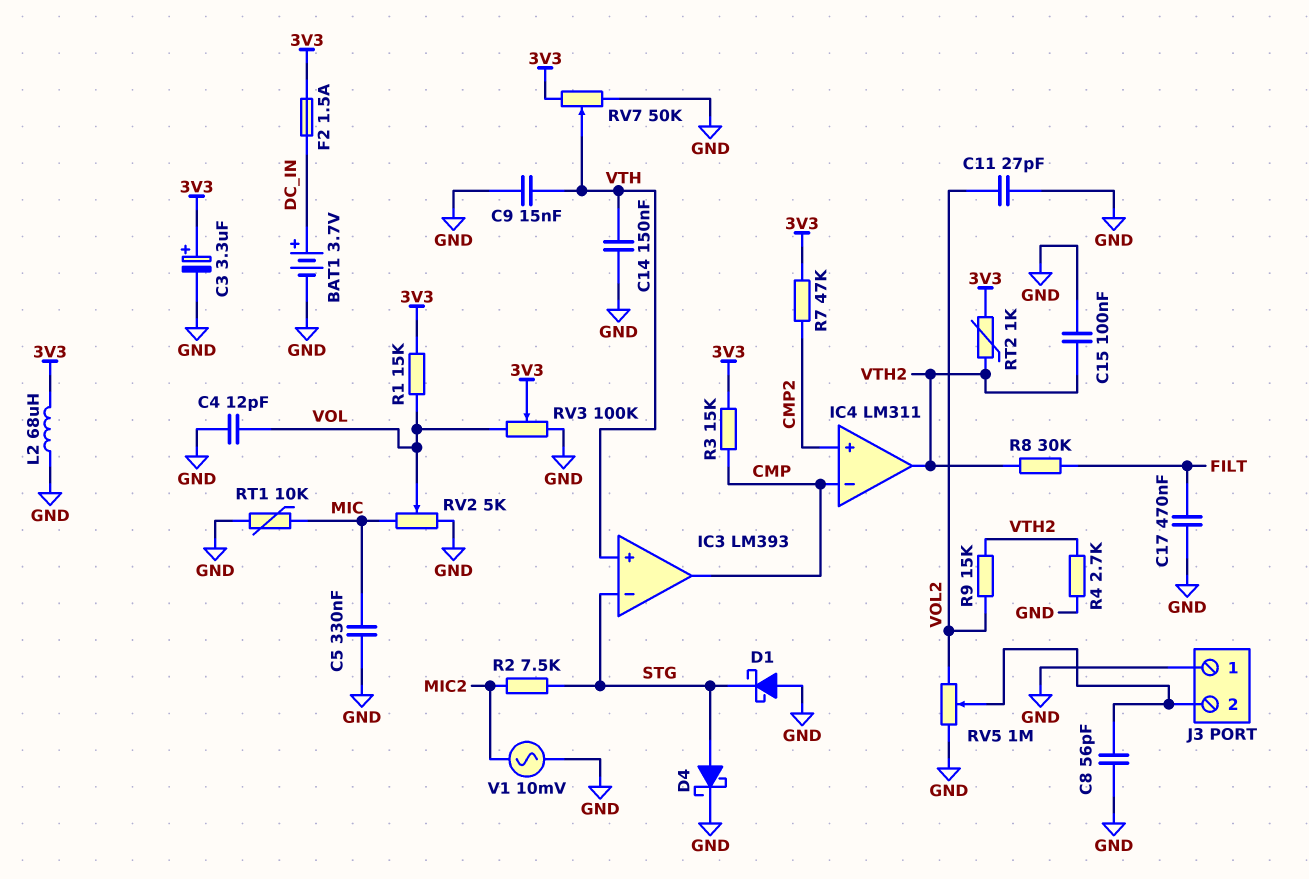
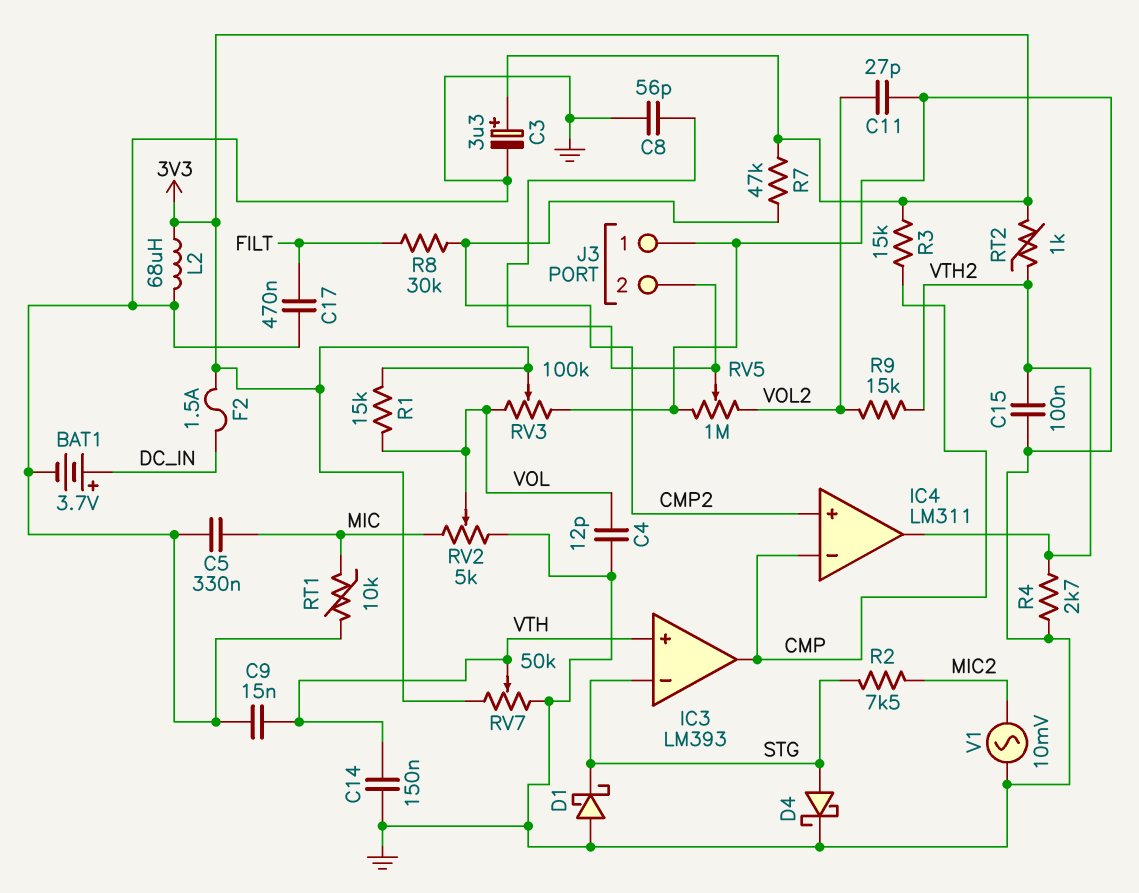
R8: 30k (FILT, VTH2) -> 30k (CMP2, FILT)

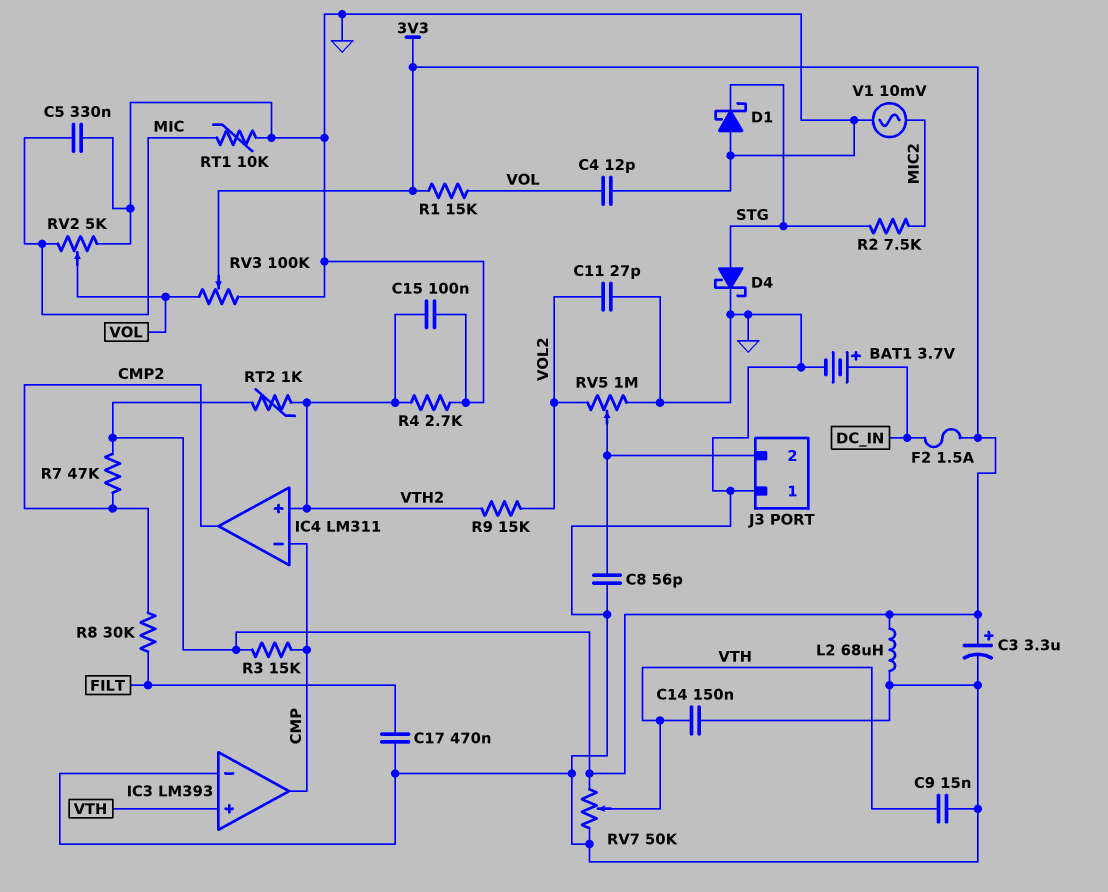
IC3 pin in-: STG -> GND
IC4 pin in+: CMP2 -> VTH2
IC4 pin out: VTH2 -> CMP2

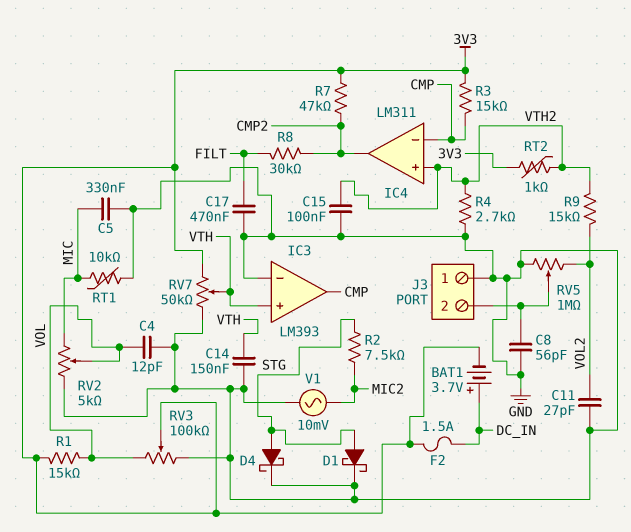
BAT1: 3.7V (plus DC_IN, minus GND) -> 3.7V (plus DC_IN, minus 3V3)
C3: 3.3uF (plus 3V3, minus GND) -> none
C9: 15nF (GND, VTH) -> none
D1: schottky (A GND, K STG) -> schottky (A STG, K GND)
L2: 68uH (3V3, GND) -> none

